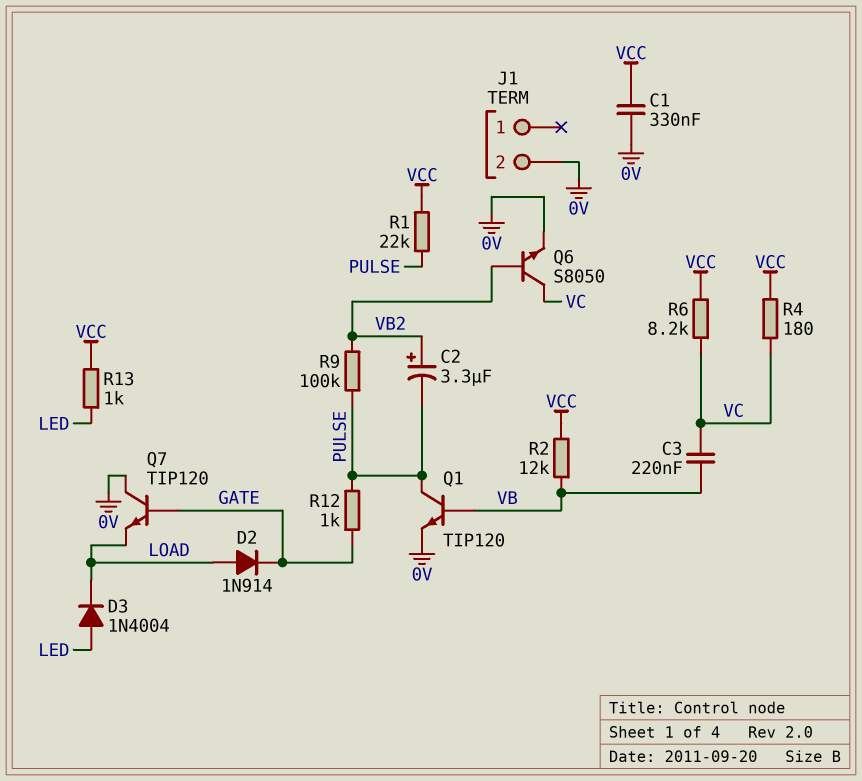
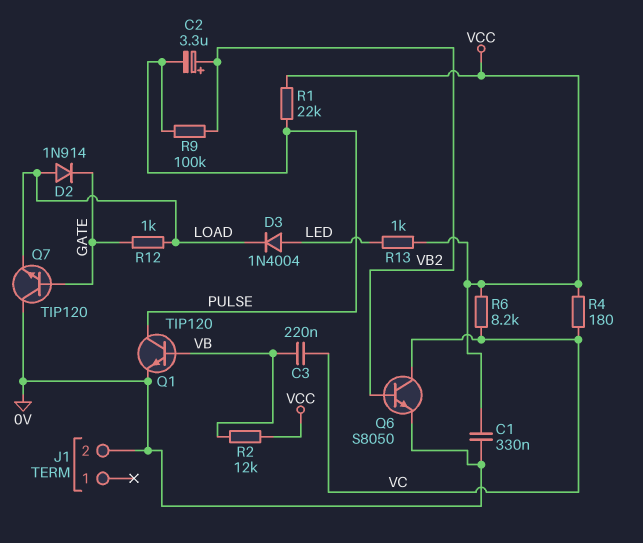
R12: 1k (GATE, PULSE) -> 1k (GATE, LOAD)

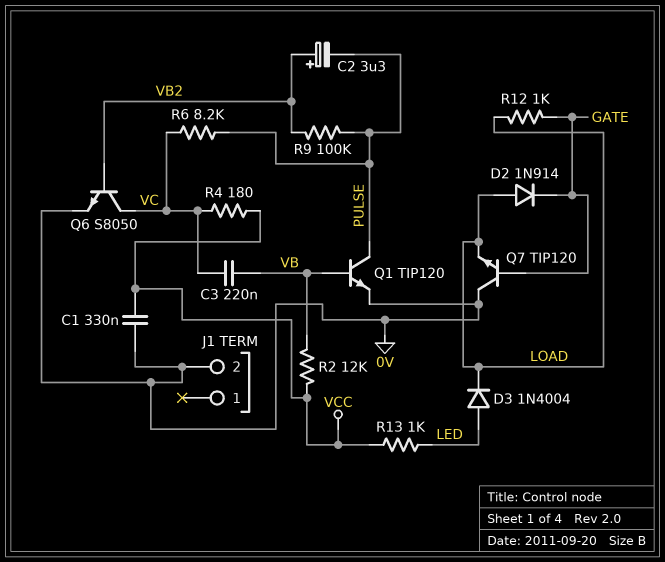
R1: 22k (PULSE, VCC) -> none
R6: 8.2k (VC, VCC) -> 8.2k (PULSE, VC)

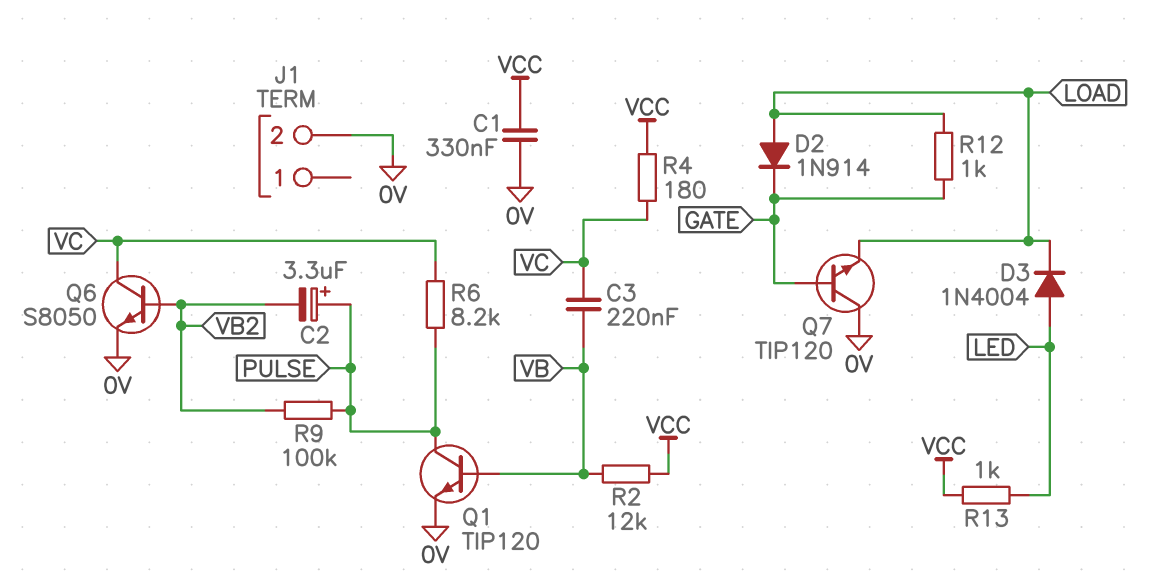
C2: 3.3uF (plus VB2, minus PULSE) -> 3.3uF (plus PULSE, minus VB2)

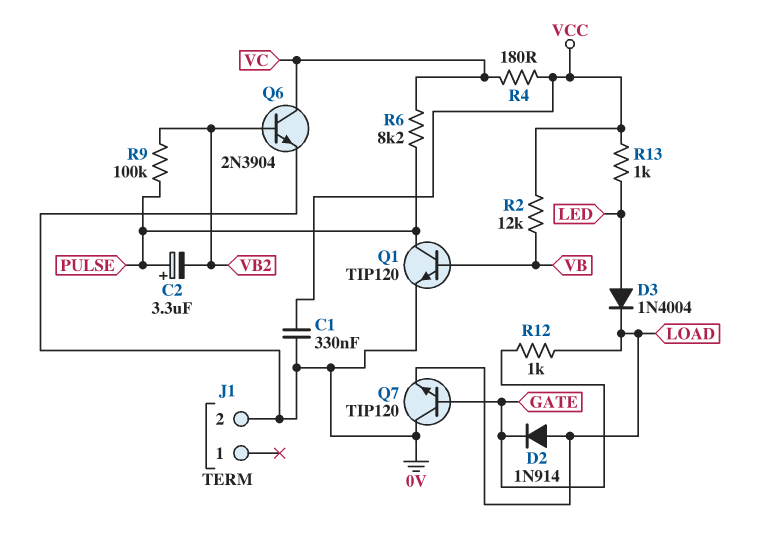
C3: 220nF (VB, VC) -> none
Q6: NPN S8050 (B VB2, C VC, E 0V) -> NPN 2N3904 (B VB2, C VC, E 0V)

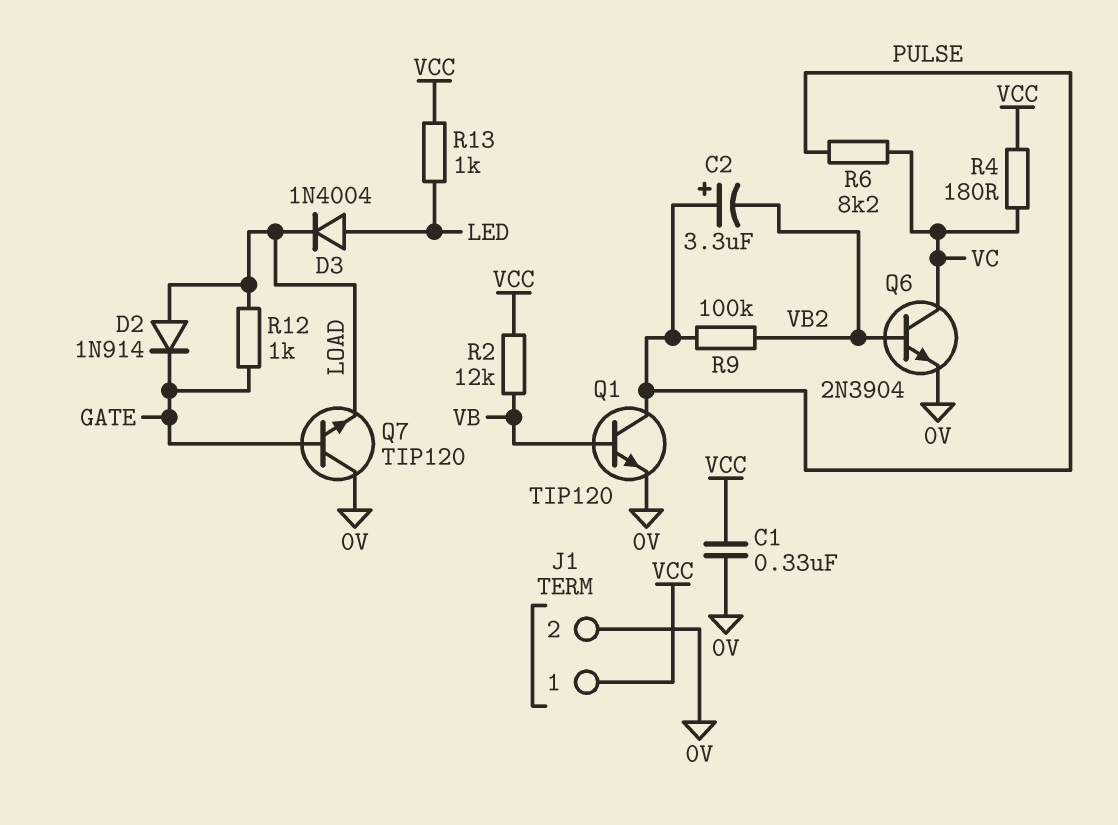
J1 pin 1: none -> VCC

